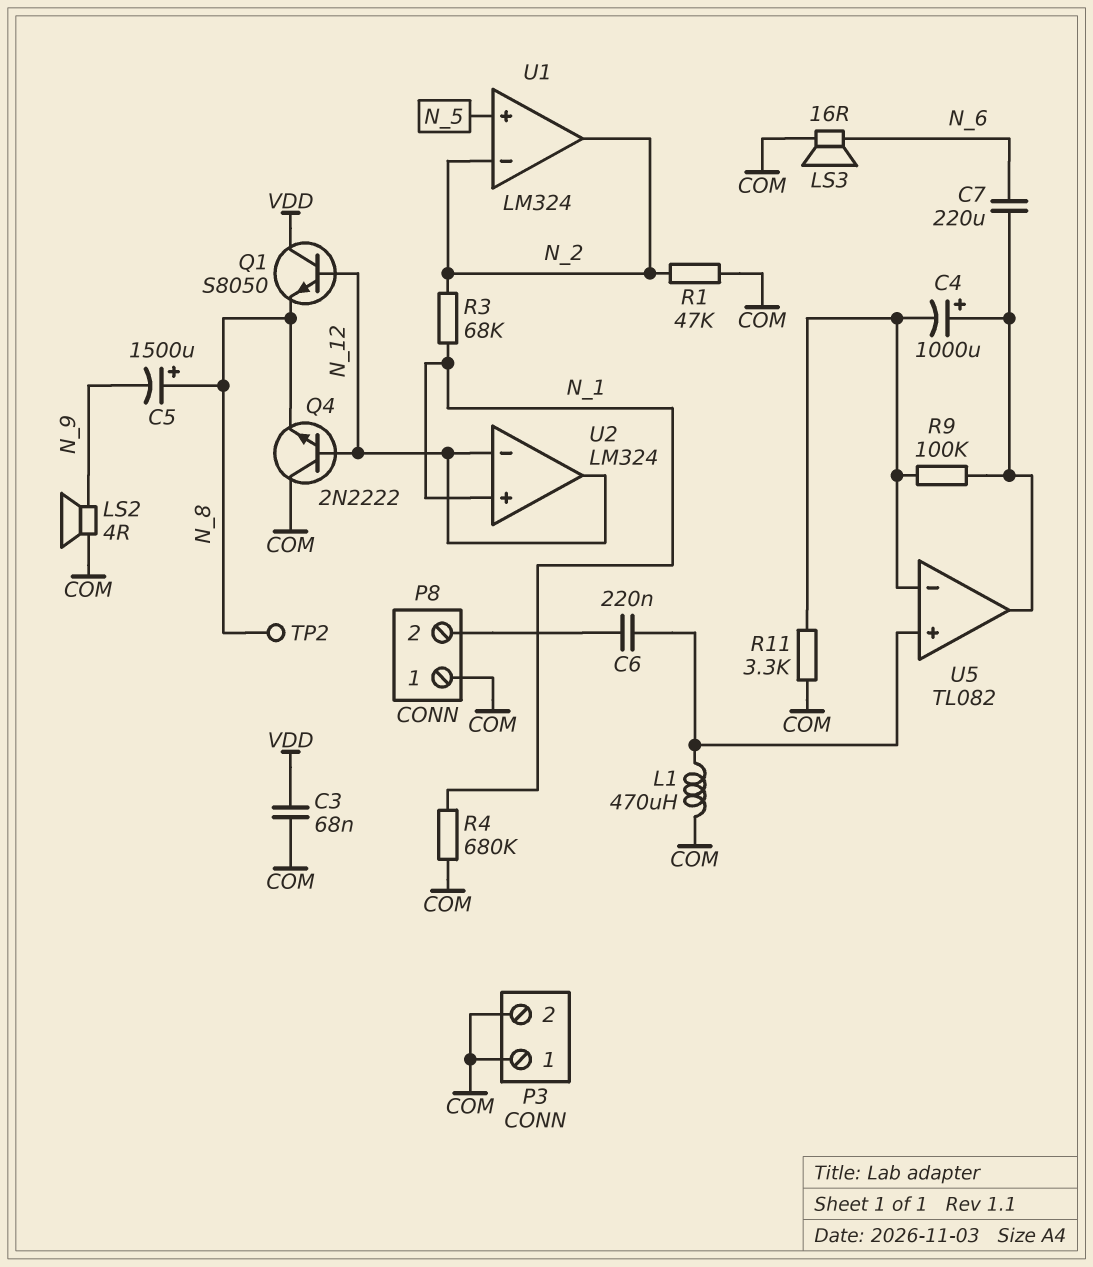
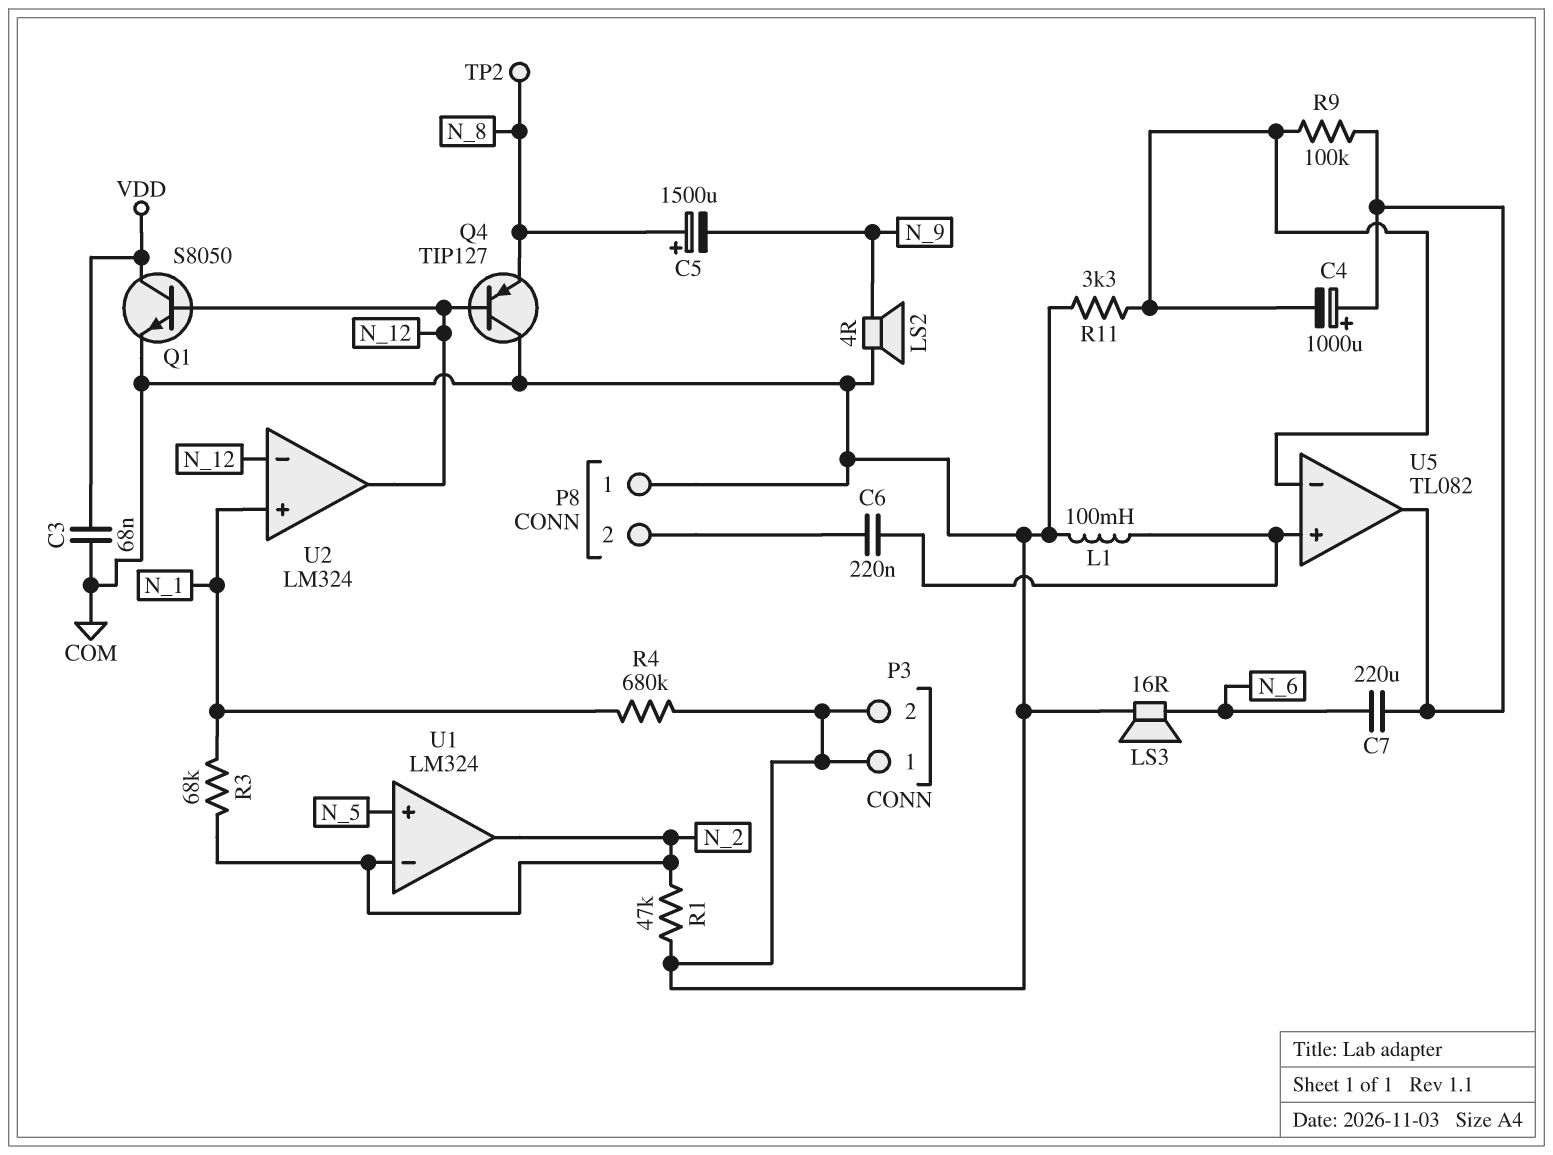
L1: 470uH (COM, U5/in+) -> 100mH (COM, U5/in+)
Q1: NPN S8050 (B N_12, C VDD, E N_8) -> NPN S8050 (B N_12, C VDD, E COM)
Q4: NPN 2N2222 (B N_12, C COM, E N_8) -> PNP TIP127 (B N_12, C COM, E N_8)

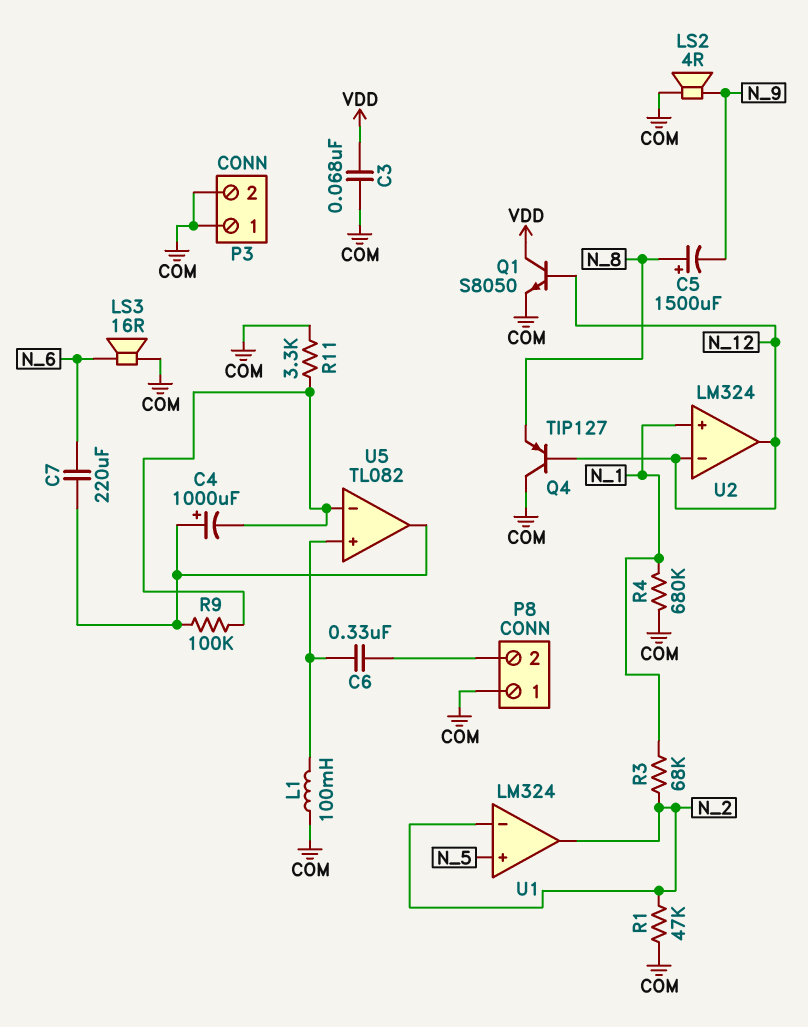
C6: 220nF (P8/2, U5/in+) -> 330nF (P8/2, U5/in+)
TP2: test point (N_8) -> none

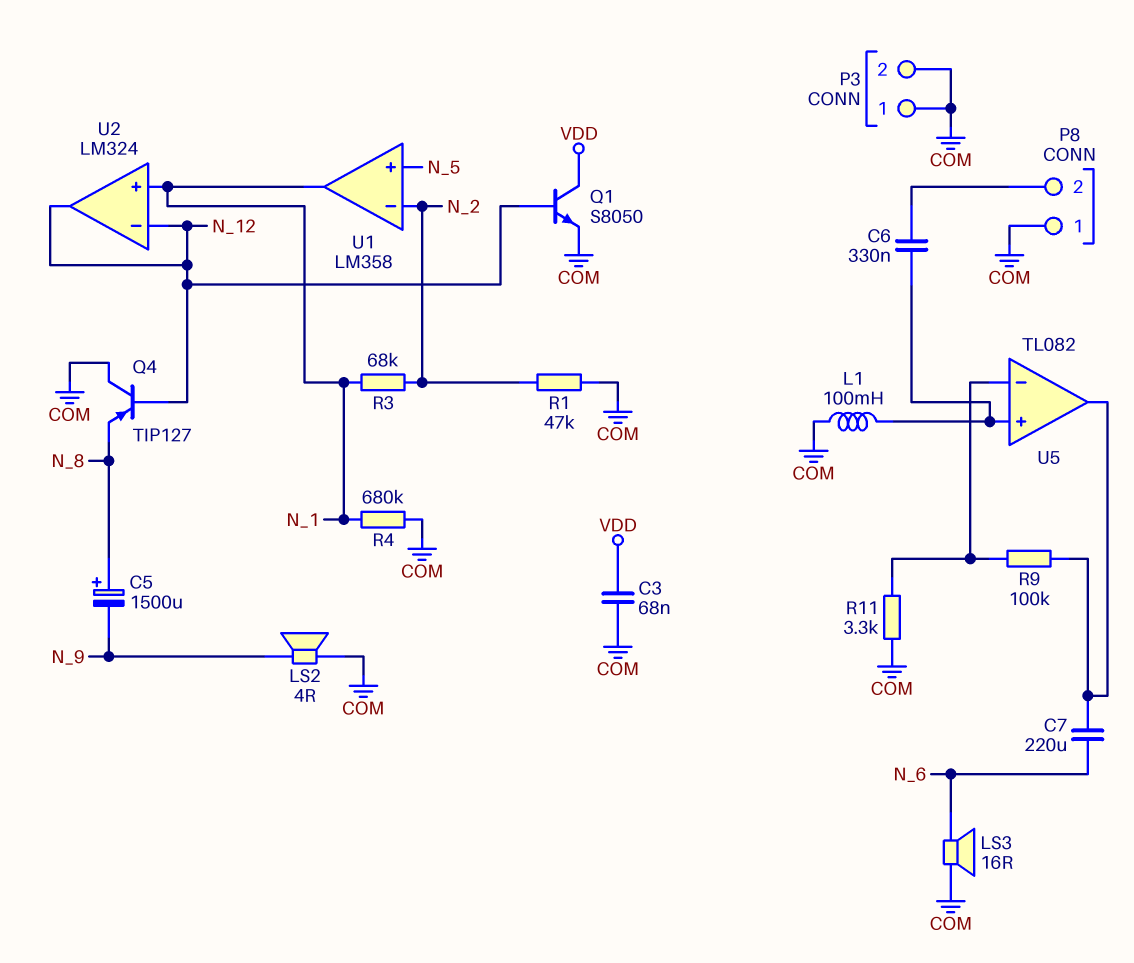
C4: 1000uF (plus U5/out, minus U5/in-) -> none
U1: LM324 -> LM358
U1 pin out: N_2 -> N_1

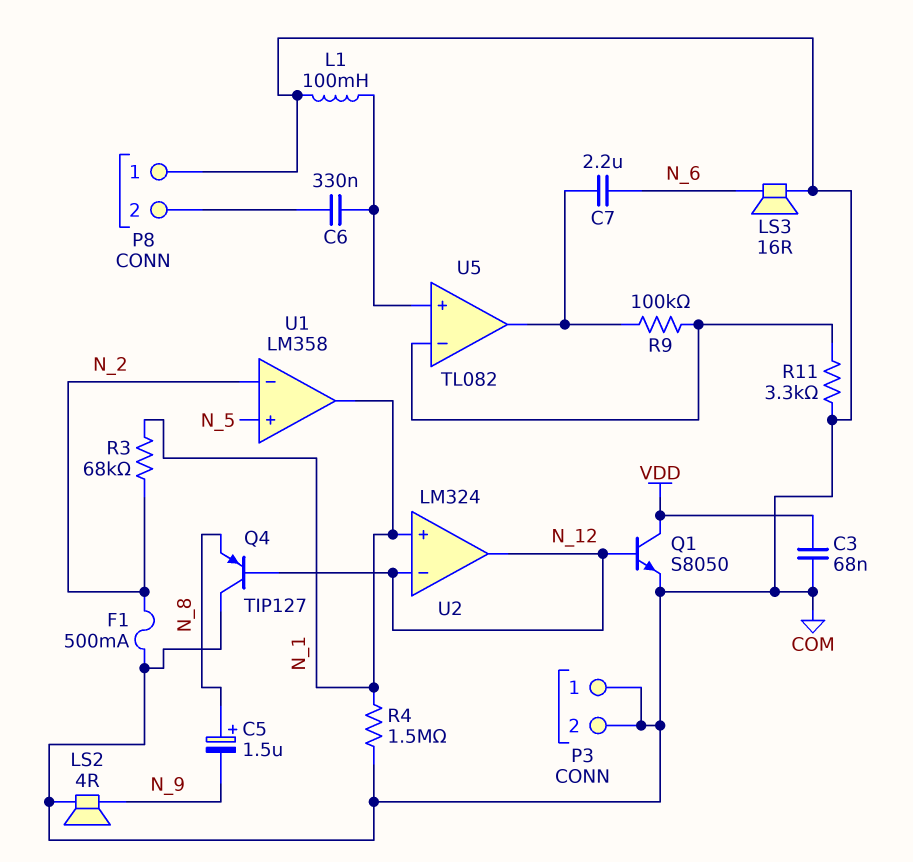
C5: 1500uF (plus N_8, minus N_9) -> 1.5uF (plus N_8, minus N_9)
C7: 220uF (N_6, U5/out) -> 2.2uF (N_6, U5/out)
F1: none -> 500mA (COM, N_2)
R1: 47k (COM, N_2) -> none
R4: 680k (COM, N_1) -> 1.5M (COM, N_1)

